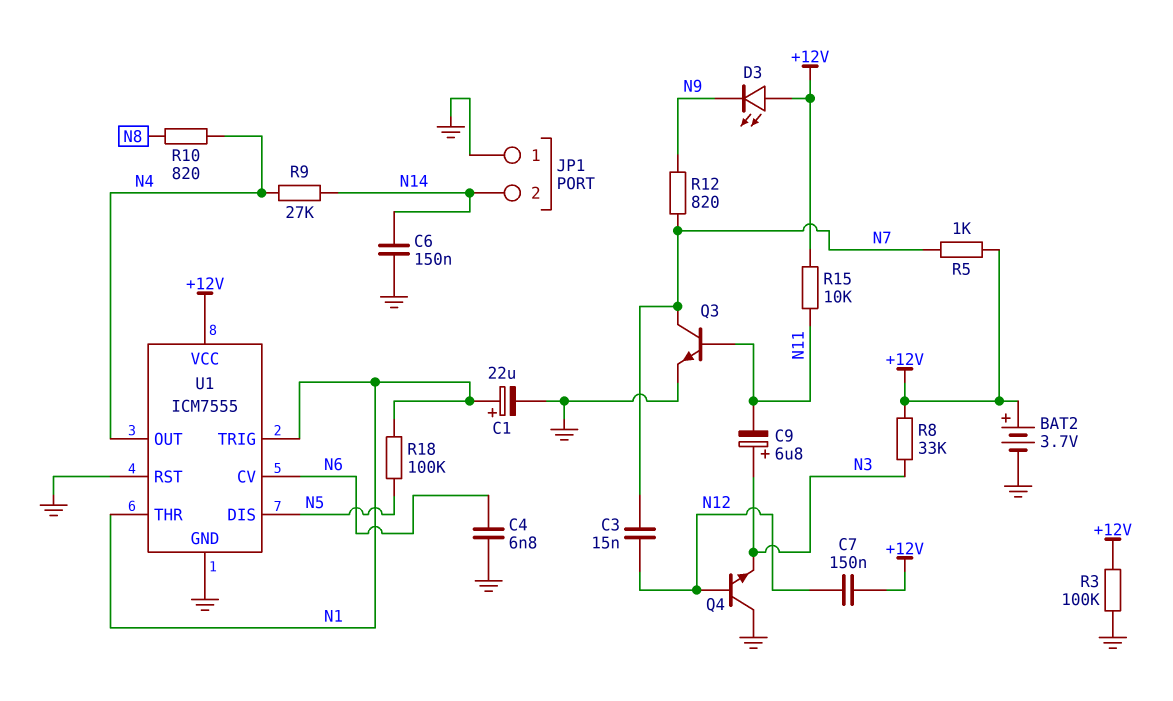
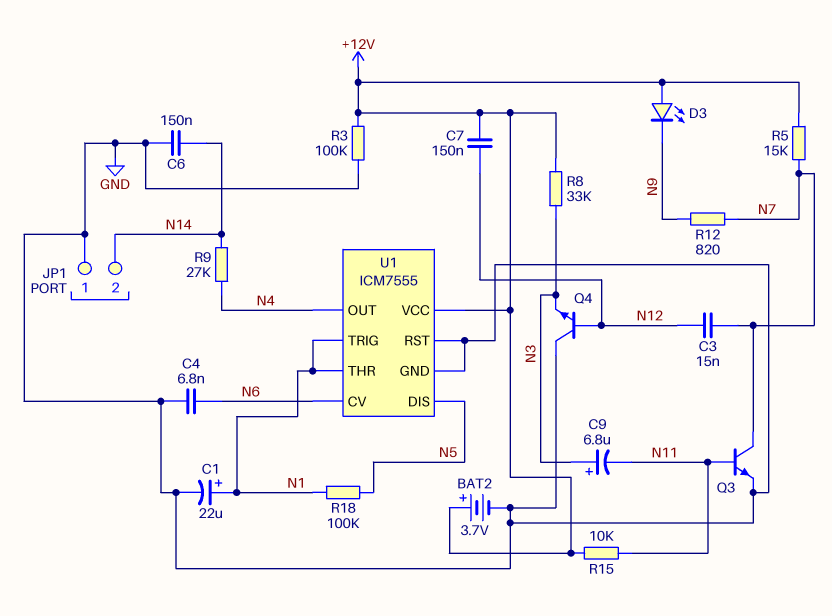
R5: 1k (+12V, N7) -> 15k (+12V, N7)
R10: 820 (N4, N8) -> none

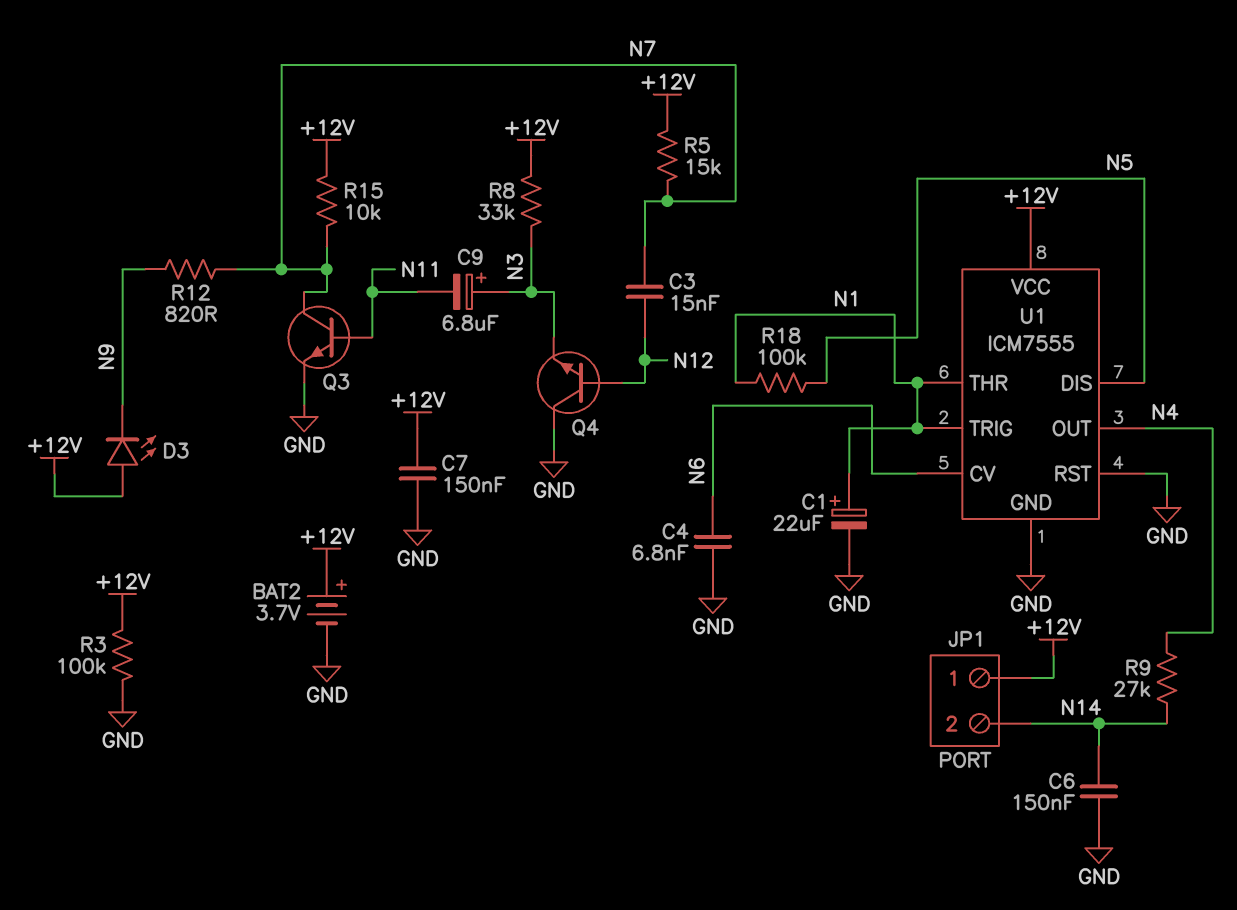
C7: 150nF (+12V, N12) -> 150nF (+12V, GND)
JP1 pin 1: GND -> +12V
R15: 10k (+12V, N11) -> 10k (+12V, N7)

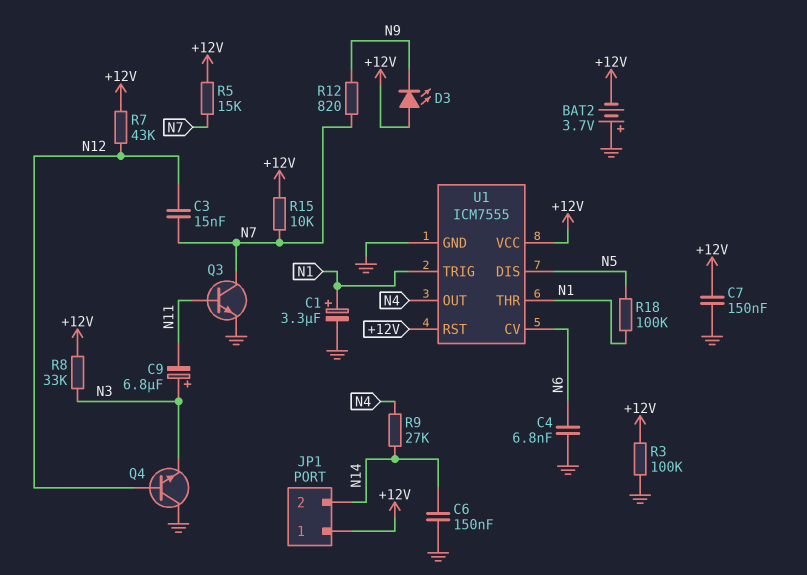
BAT2: 3.7V (plus +12V, minus GND) -> 3.7V (plus GND, minus +12V)
C1: 22uF (plus N1, minus GND) -> 3.3uF (plus N1, minus GND)
R7: none -> 43k (+12V, N12)
U1 pin RST: GND -> +12V

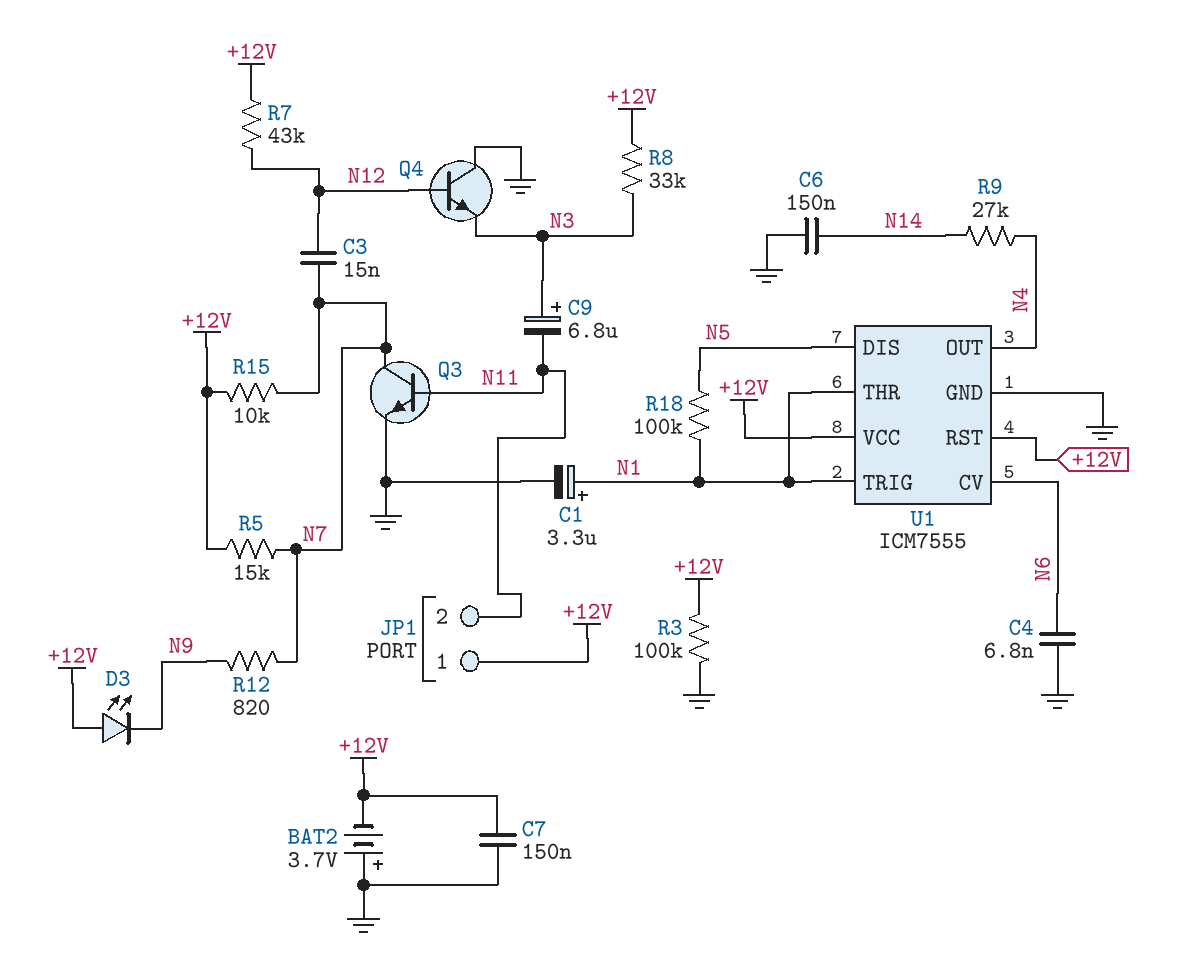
JP1 pin 2: N14 -> N11

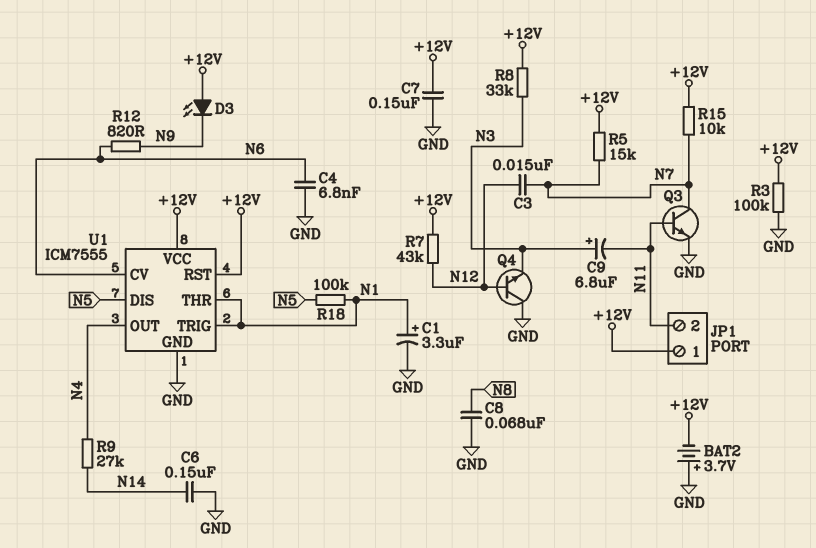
C8: none -> 68nF (GND, N8)
R12: 820 (N7, N9) -> 820 (N6, N9)

